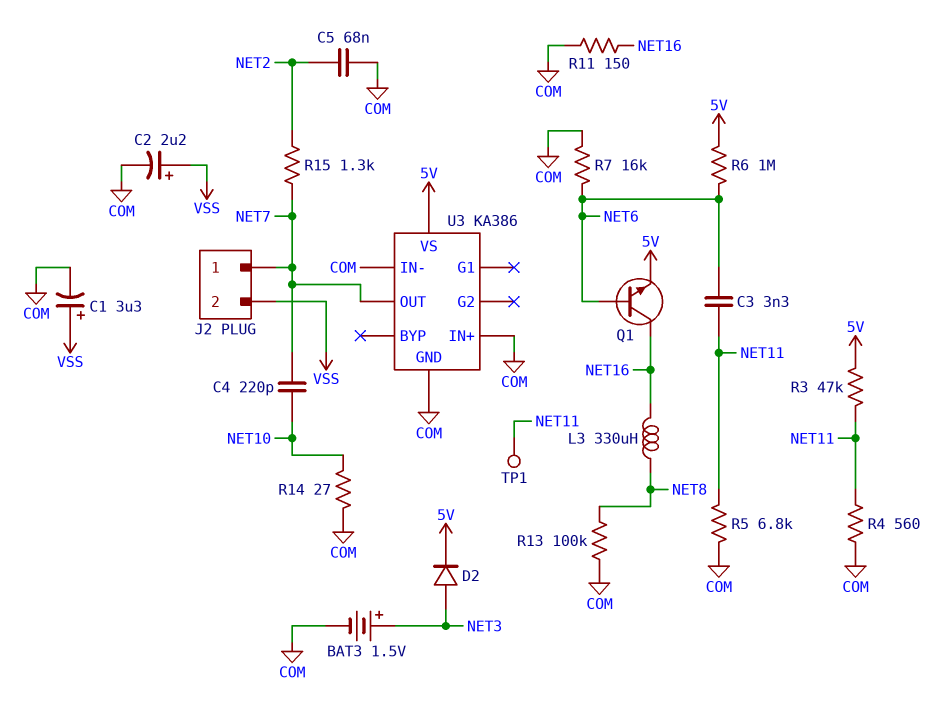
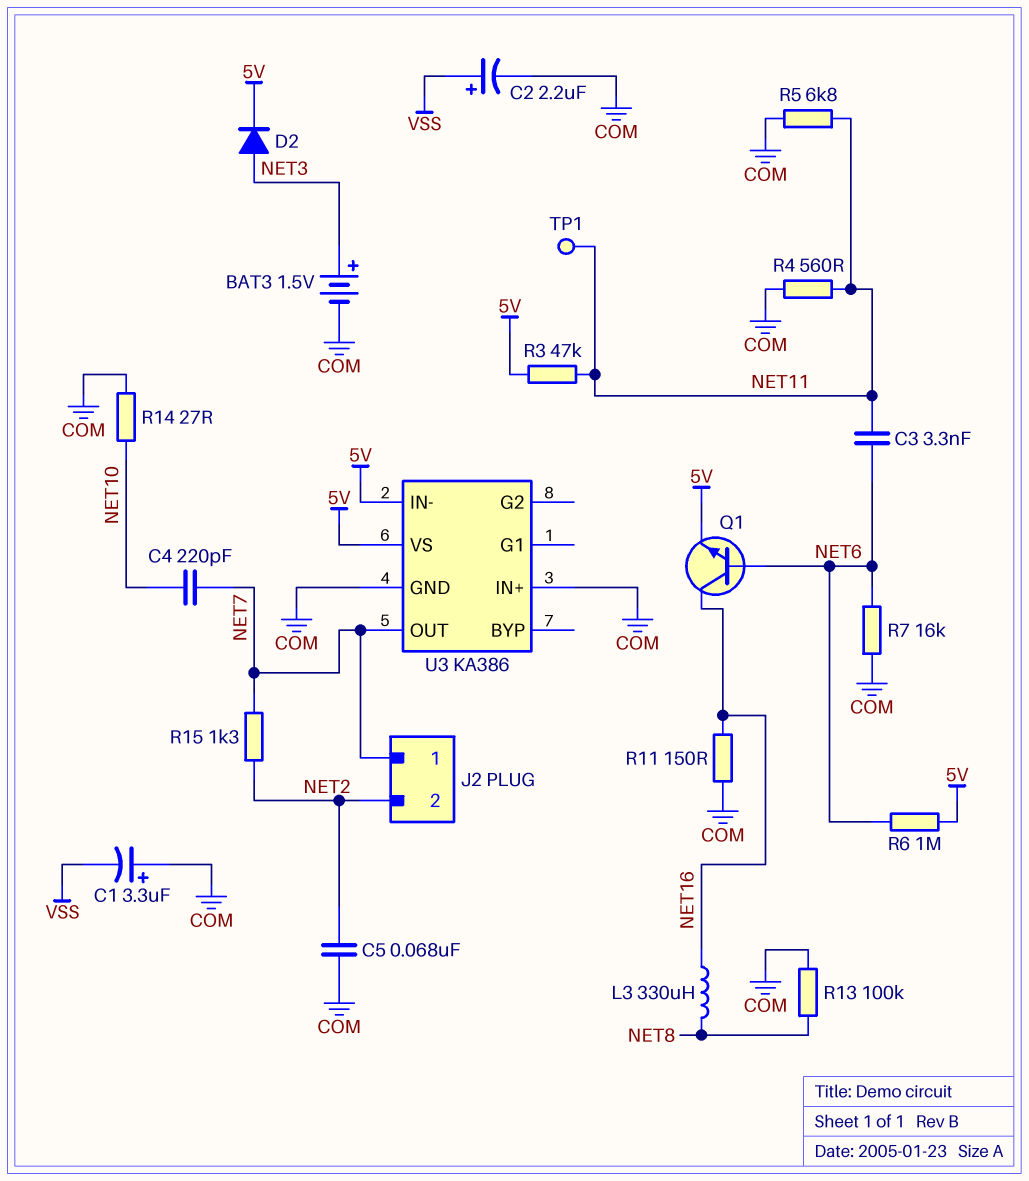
C1: 3.3uF (plus VSS, minus COM) -> 3.3uF (plus COM, minus VSS)
J2 pin 2: VSS -> NET2
U3 pin IN-: COM -> 5V

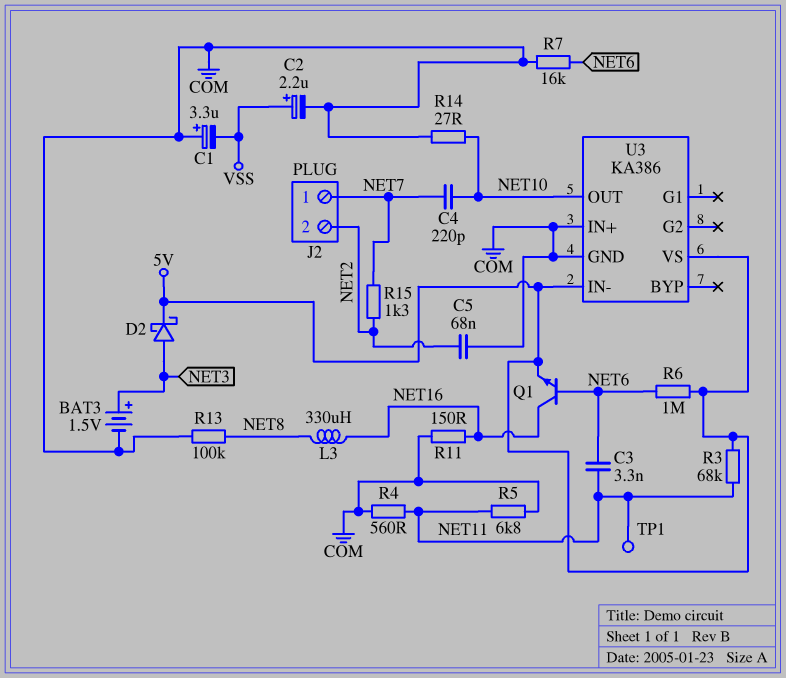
D2: diode (A NET3, K 5V) -> schottky (A NET3, K 5V)
R3: 47k (5V, NET11) -> 68k (5V, NET11)
U3 pin OUT: NET7 -> NET10

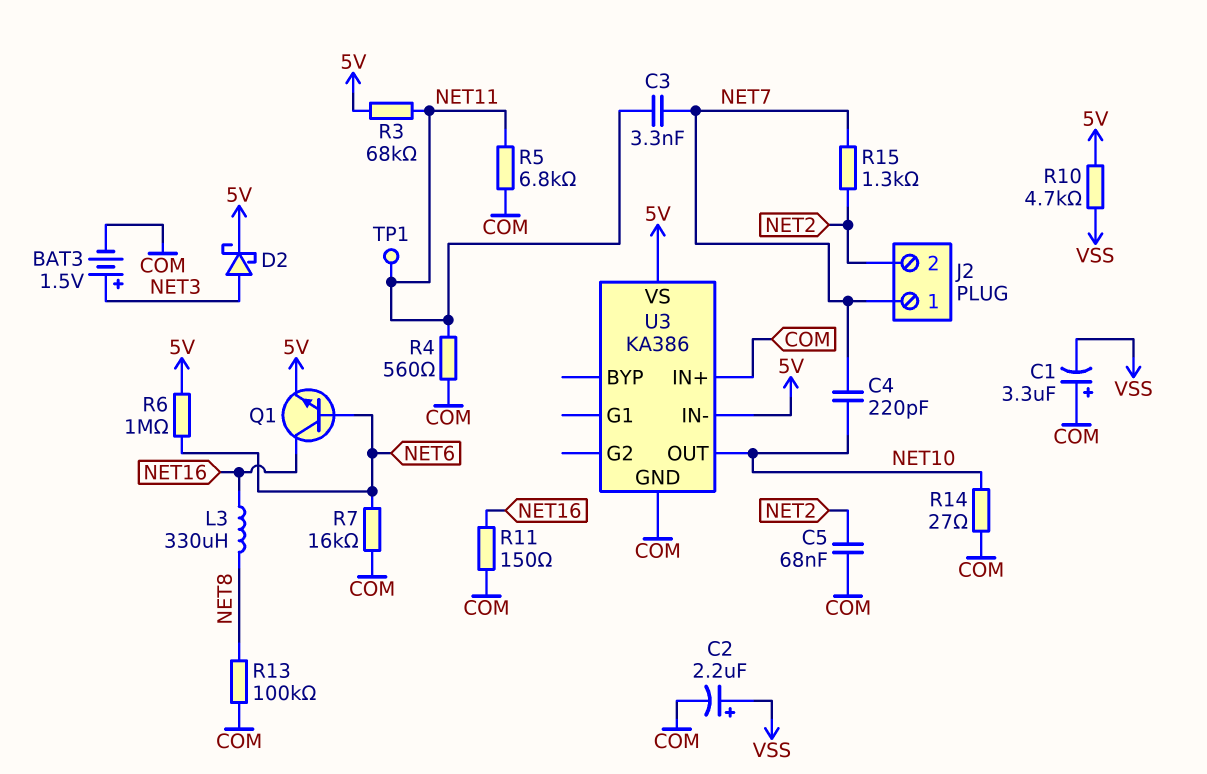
C3: 3.3nF (NET6, NET11) -> 3.3nF (NET7, NET11)
R10: none -> 4.7k (5V, VSS)

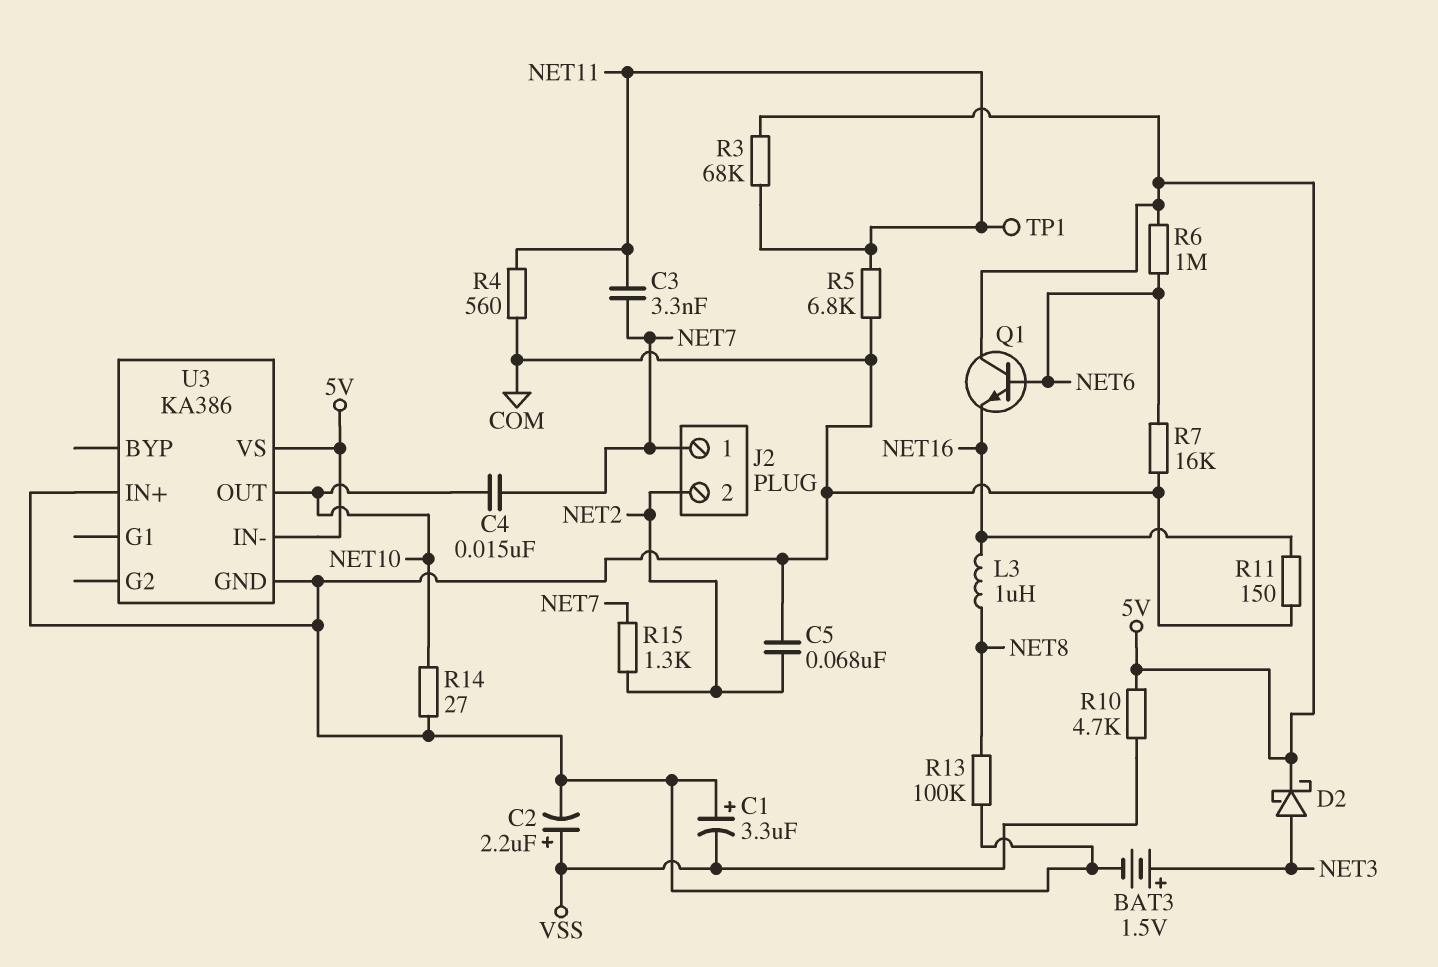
C4: 220pF (NET7, NET10) -> 15nF (NET7, NET10)
L3: 330uH (NET8, NET16) -> 1uH (NET8, NET16)
Q1: NPN (B NET6, C NET16, E 5V) -> NPN (B NET6, C 5V, E NET16)

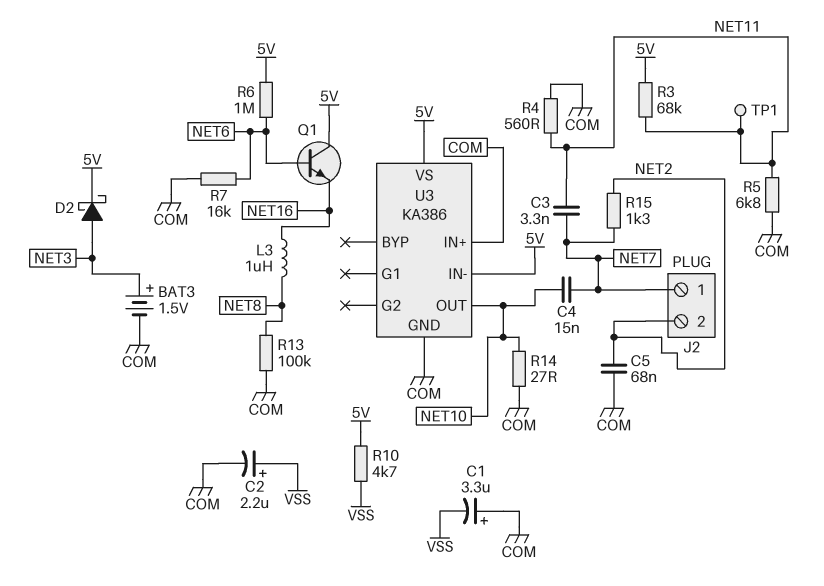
R11: 150 (COM, NET16) -> none

